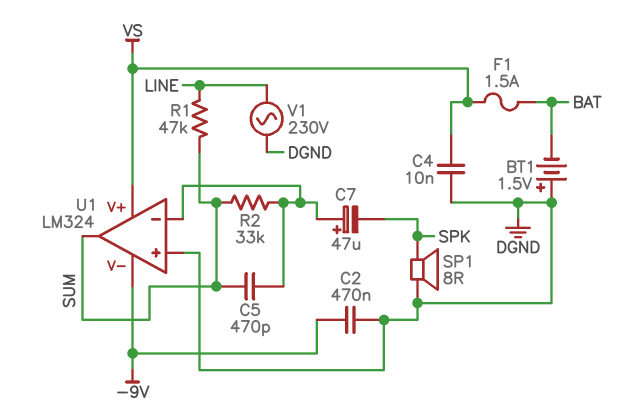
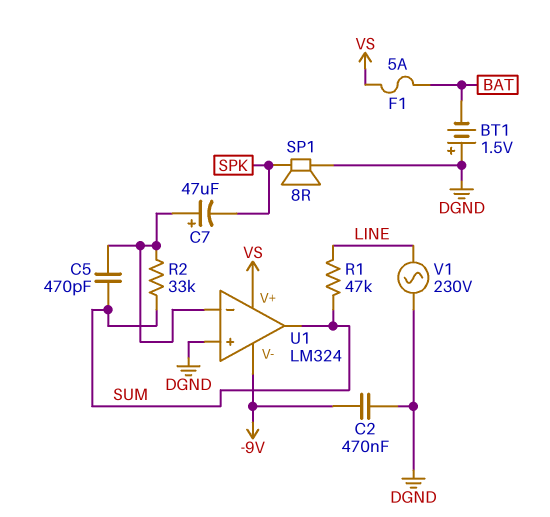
C4: 10nF (DGND, VS) -> none
F1: 1.5A (BAT, VS) -> 5A (BAT, VS)

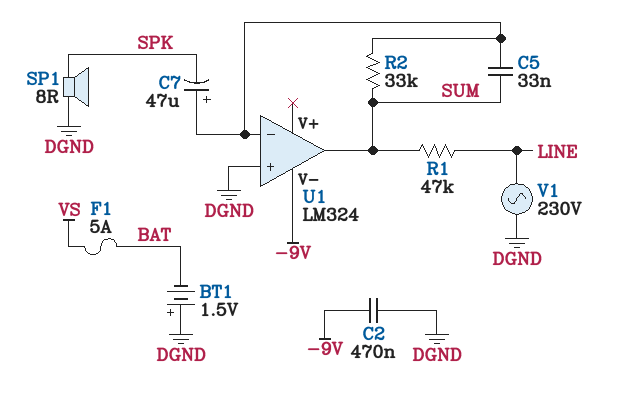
C5: 470pF (SUM, U1/in-) -> 33nF (SUM, U1/in-)
U1 pin V+: VS -> none

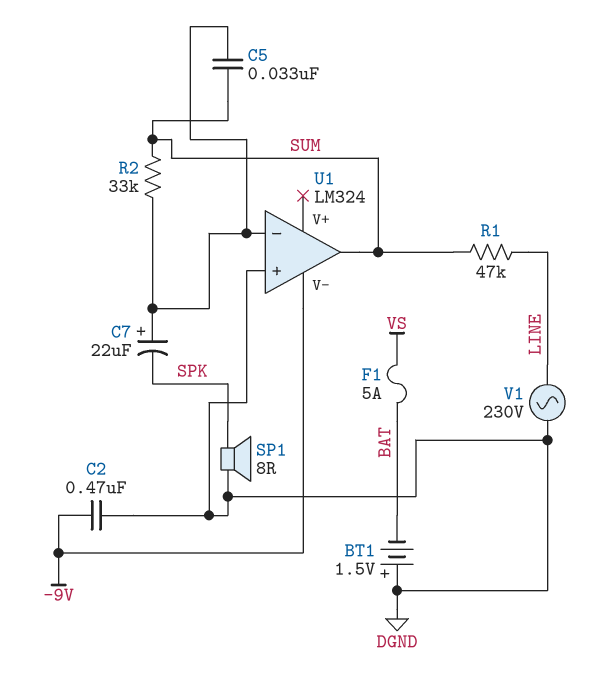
C7: 47uF (plus U1/in-, minus SPK) -> 22uF (plus U1/in-, minus SPK)

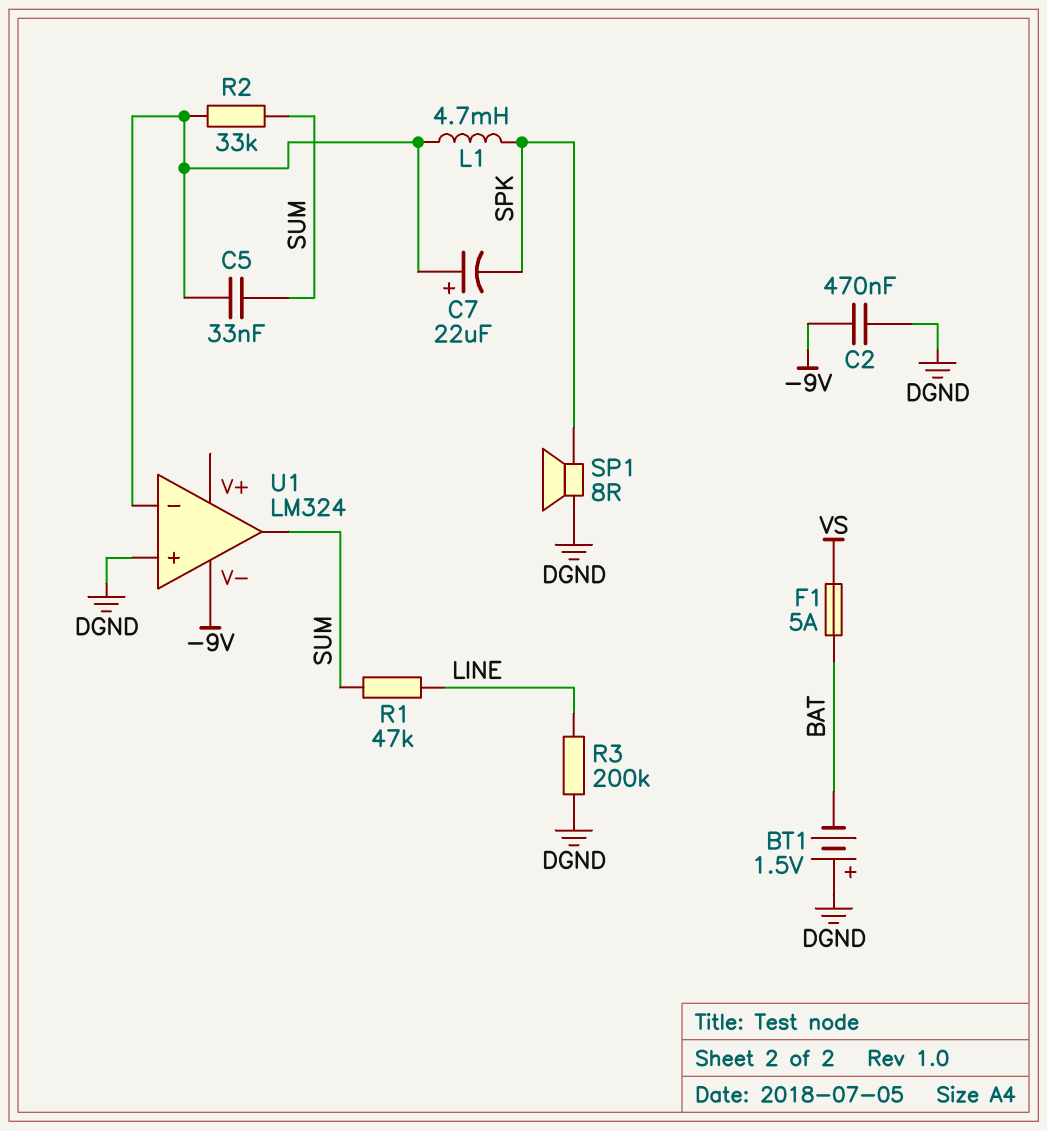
L1: none -> 4.7mH (SPK, U1/in-)
R3: none -> 200k (DGND, LINE)
V1: AC 230V (DGND, LINE) -> none

